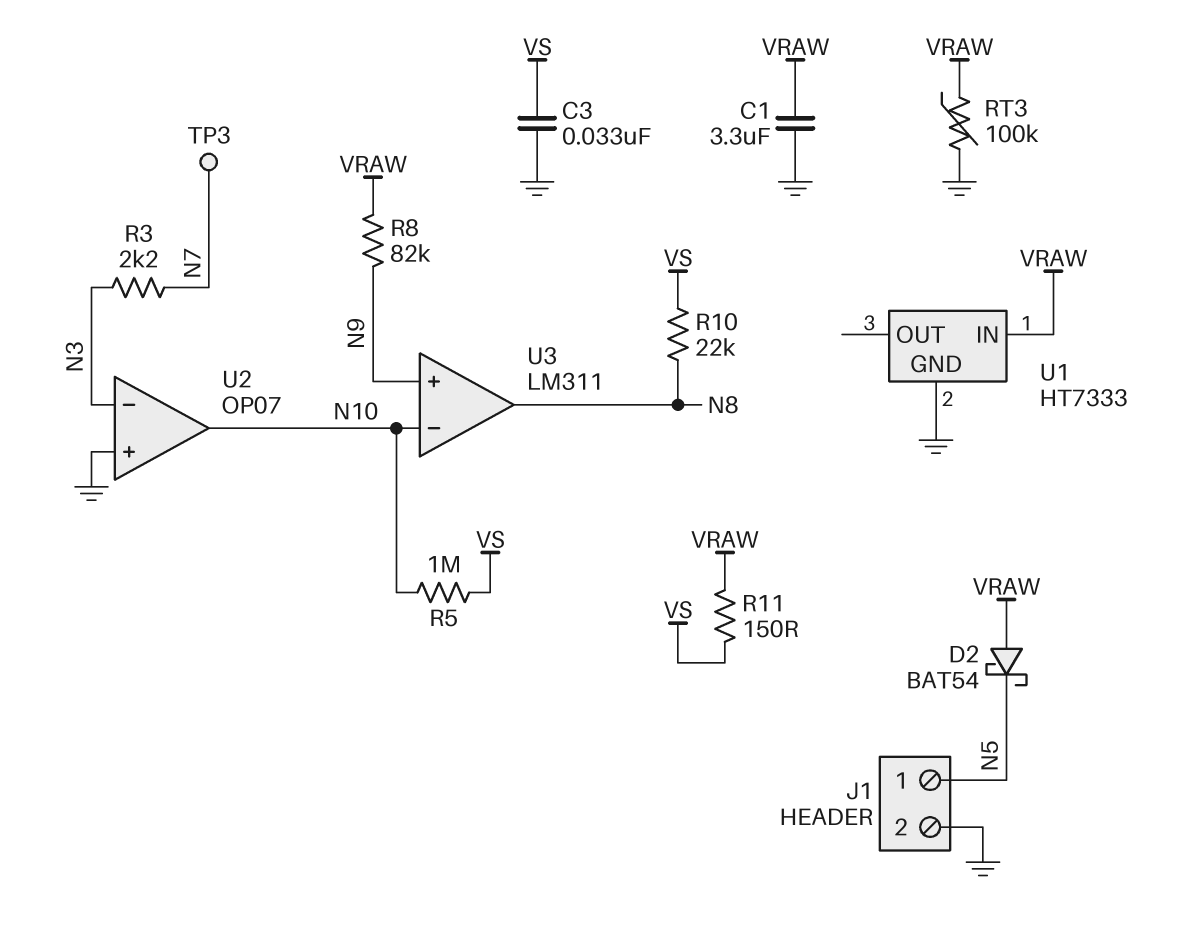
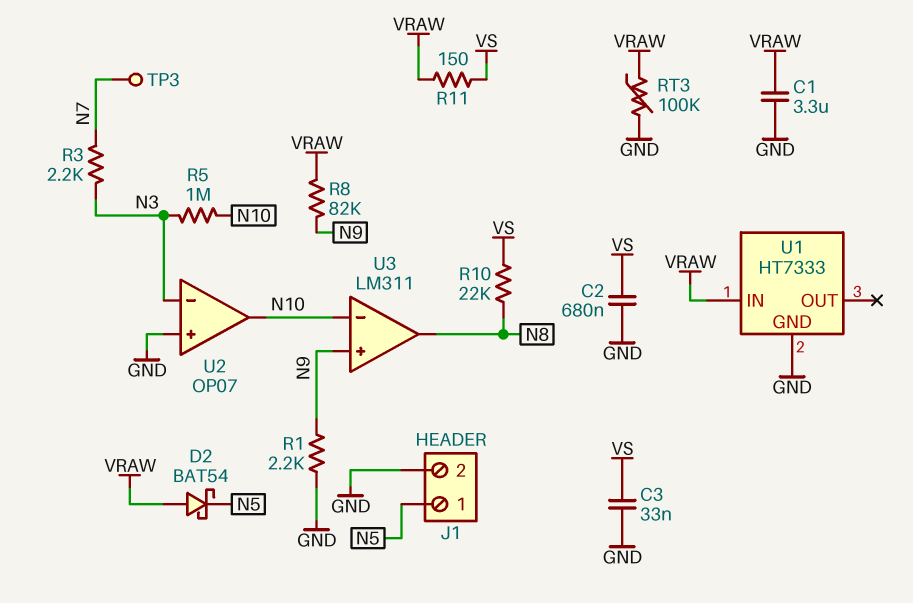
C2: none -> 680nF (GND, VS)
R1: none -> 2.2k (GND, N9)
R5: 1M (N10, VS) -> 1M (N3, N10)

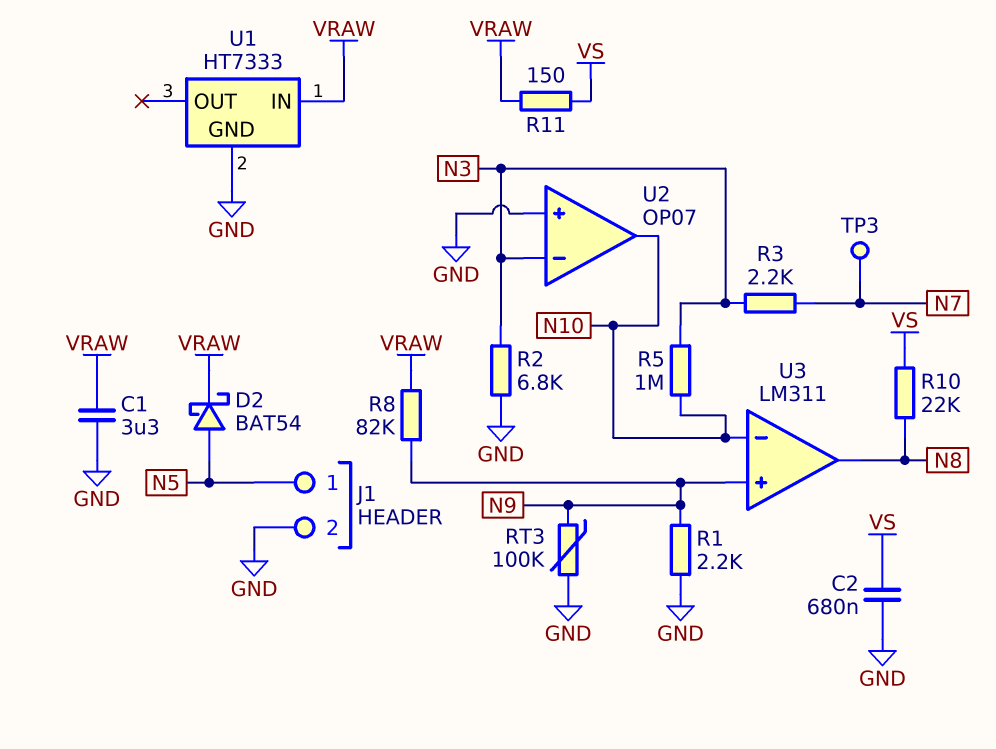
C3: 33nF (GND, VS) -> none
D2: schottky BAT54 (A VRAW, K N5) -> schottky BAT54 (A N5, K VRAW)
R2: none -> 6.8k (GND, N3)
RT3: 100k (GND, VRAW) -> 100k (GND, N9)

